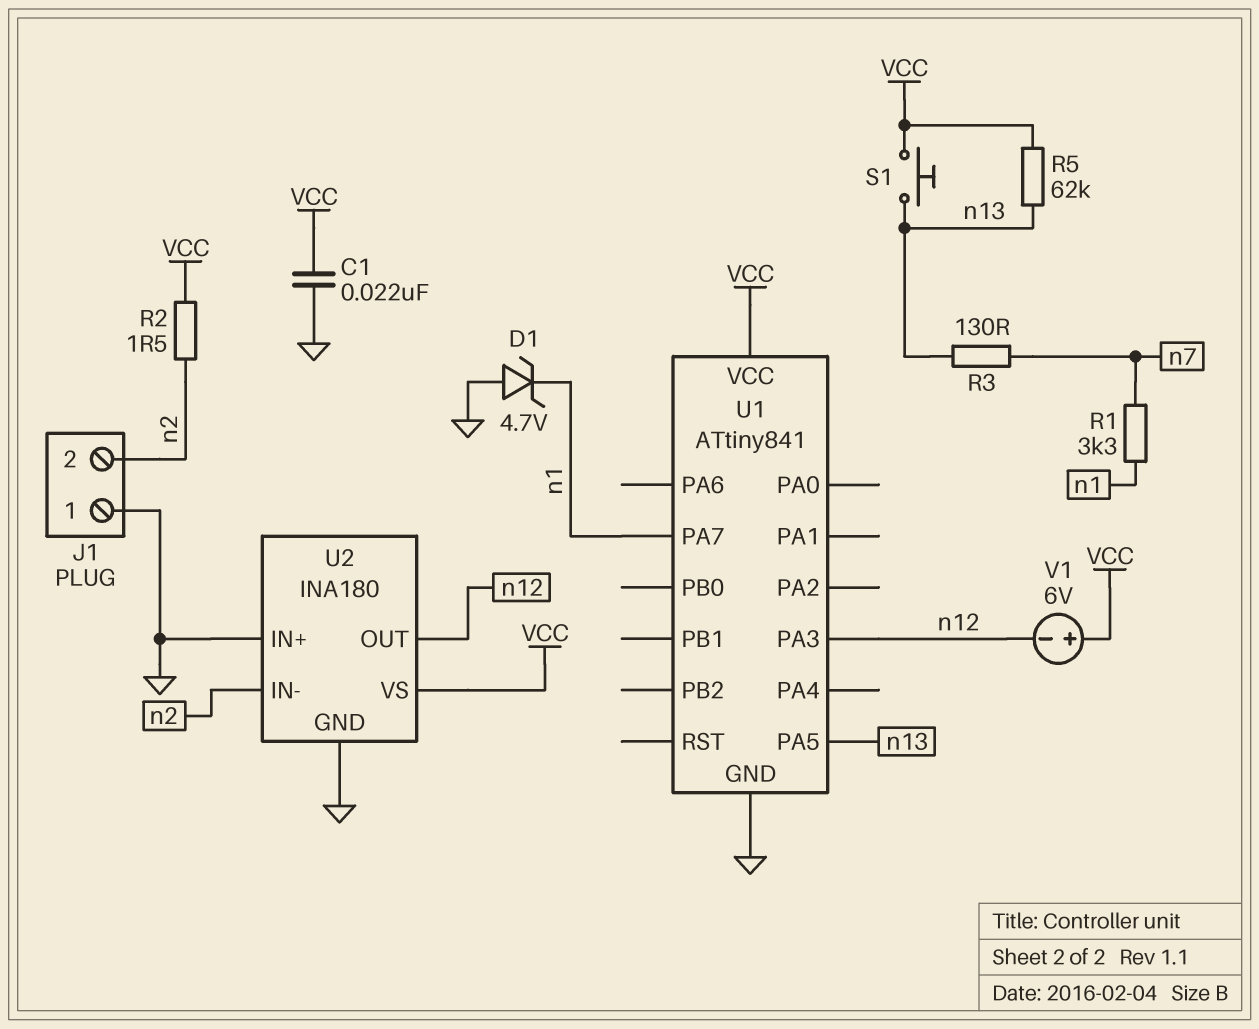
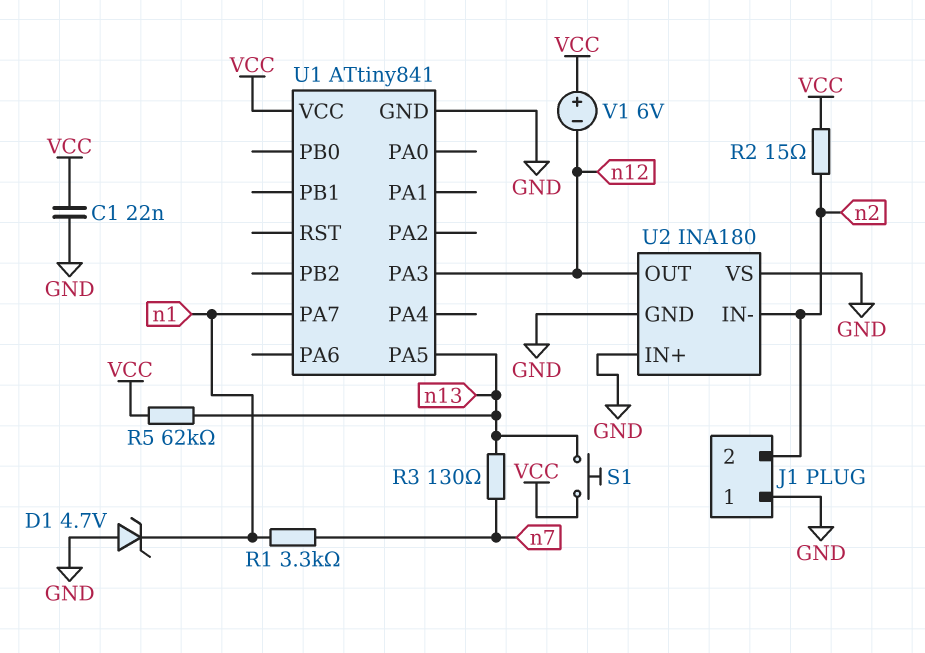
R2: 1.5 (VCC, n2) -> 15 (VCC, n2)
U2 pin VS: VCC -> GND

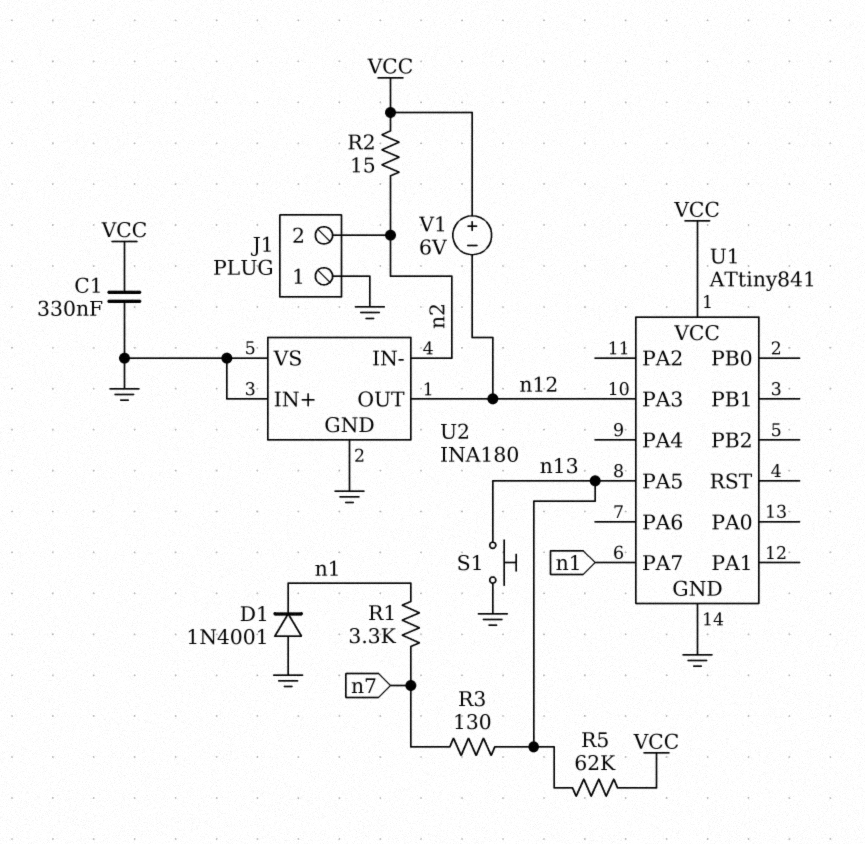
C1: 22nF (GND, VCC) -> 330nF (GND, VCC)
D1: zener 4.7V (A GND, K n1) -> diode 1N4001 (A GND, K n1)
S1: button (VCC, n13) -> button (GND, n13)

